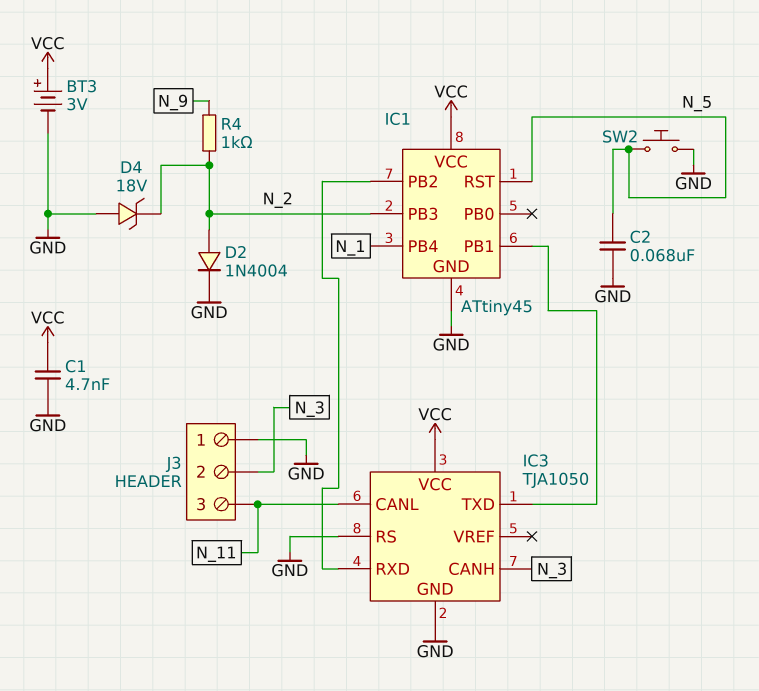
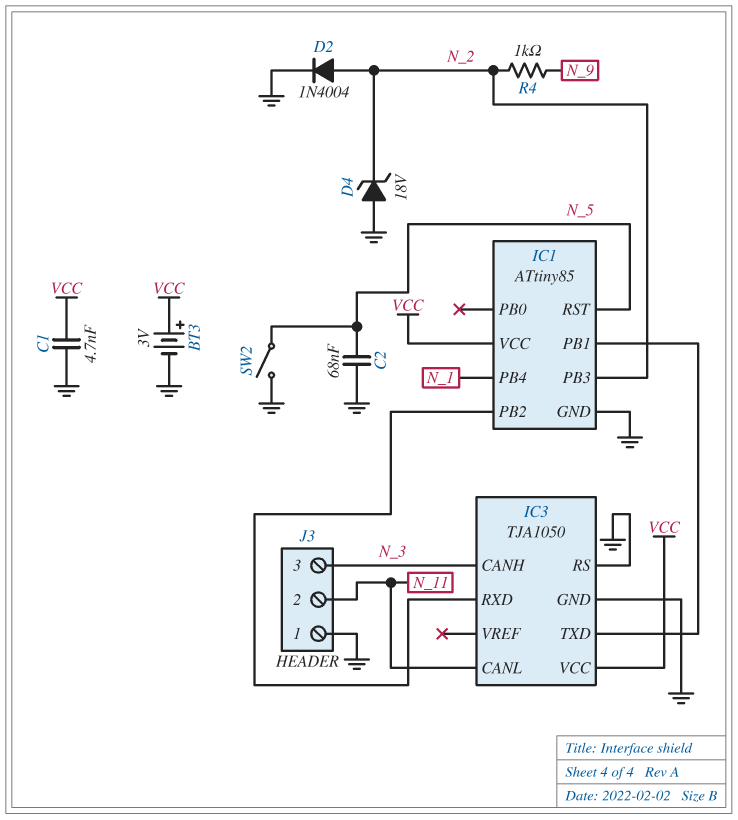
IC1: ATtiny45 -> ATtiny85
J3 pin 2: N_3 -> N_11
J3 pin 3: N_11 -> N_3
SW2: button (GND, N_5) -> switch (GND, N_5)

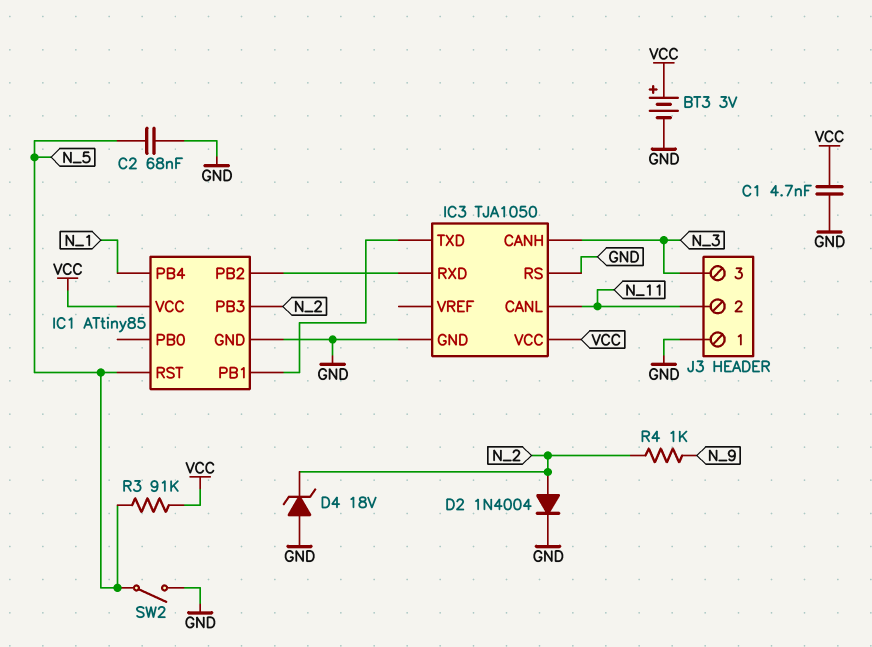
R3: none -> 91k (N_5, VCC)

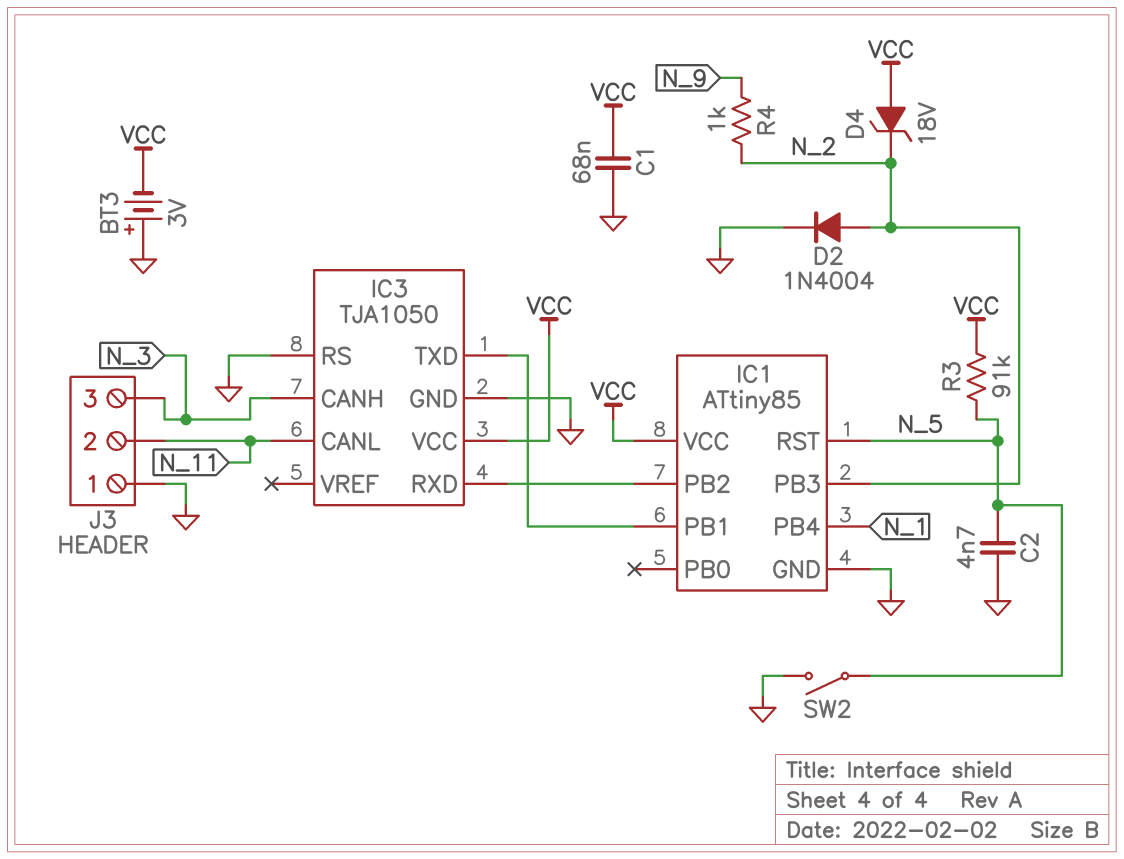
BT3: 3V (plus VCC, minus GND) -> 3V (plus GND, minus VCC)
C1: 4.7nF (GND, VCC) -> 68nF (GND, VCC)
C2: 68nF (GND, N_5) -> 4.7nF (GND, N_5)
D4: zener 18V (A GND, K N_2) -> zener 18V (A VCC, K N_2)

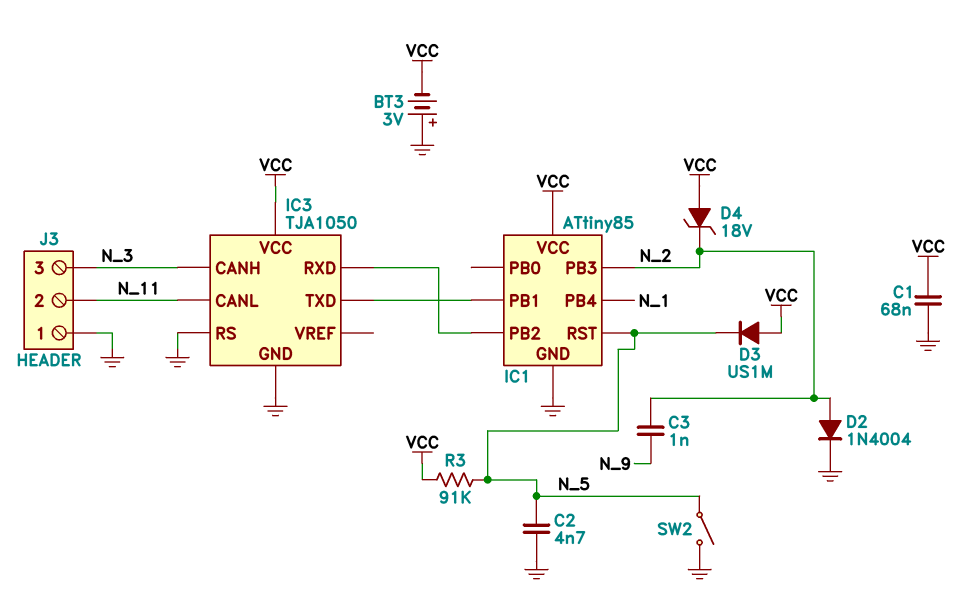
C3: none -> 1nF (N_2, N_9)
D3: none -> diode US1M (A VCC, K N_5)
R4: 1k (N_2, N_9) -> none

